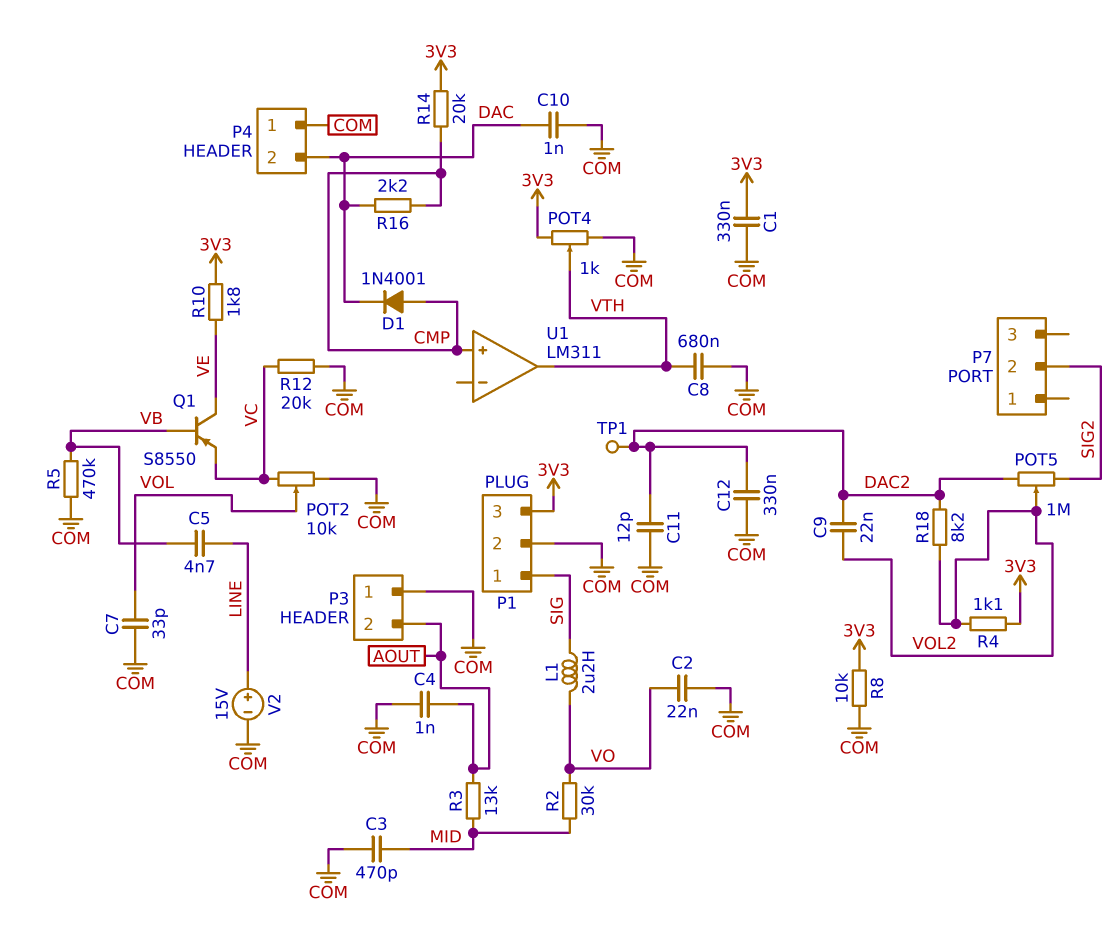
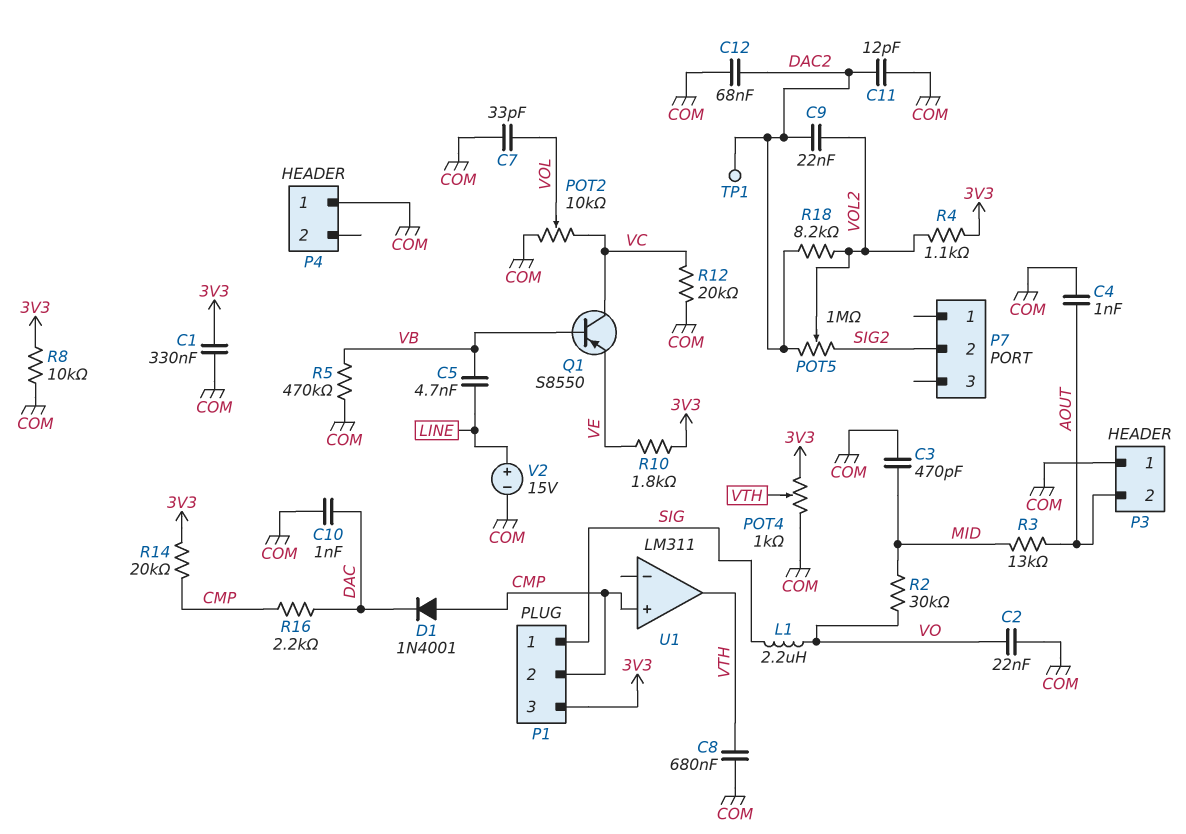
C12: 330nF (COM, DAC2) -> 68nF (COM, DAC2)
P1 pin 2: COM -> CMP
P4 pin 2: DAC -> none
Q1: PNP S8550 (B VB, C VE, E VC) -> PNP S8550 (B VB, C VC, E VE)

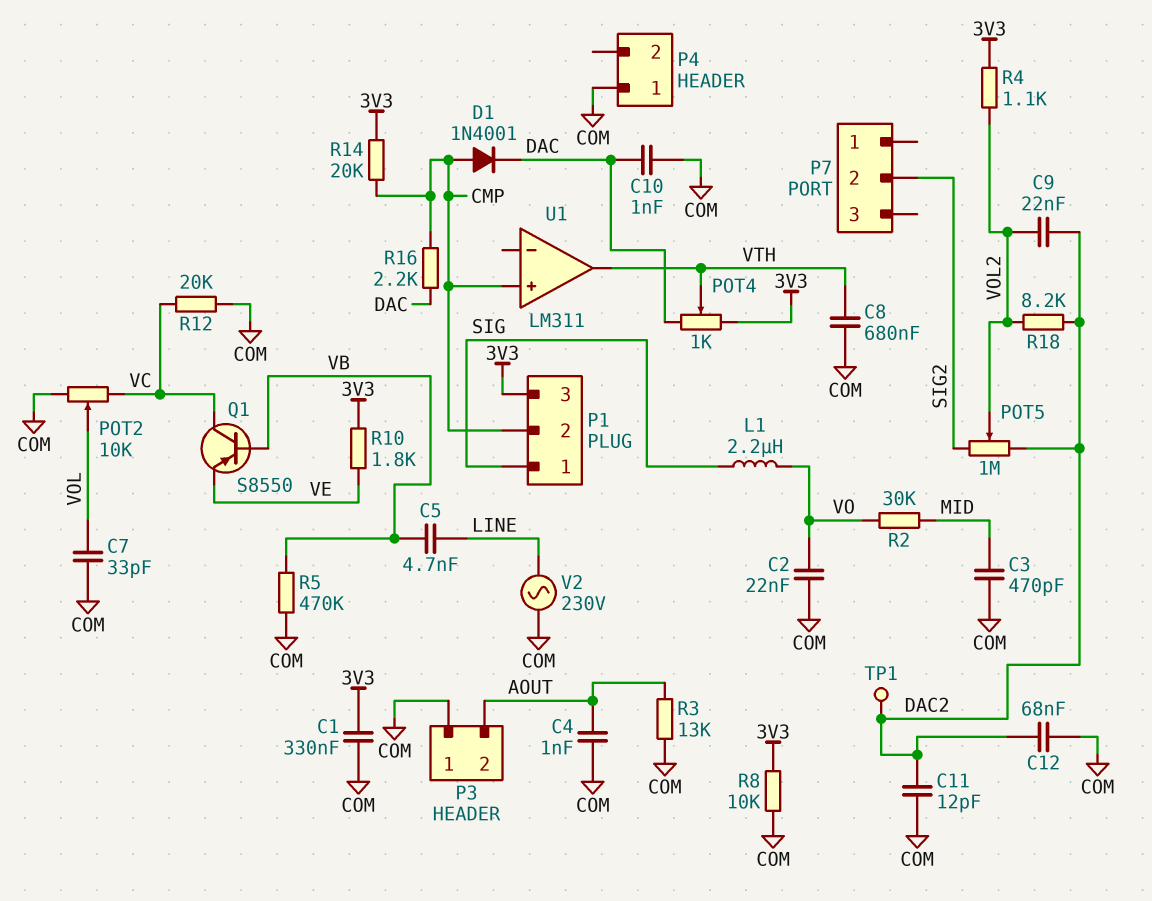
POT4: 1k (3V3, COM, wiper VTH) -> 1k (3V3, DAC, wiper VTH)
R3: 13k (AOUT, MID) -> 13k (AOUT, COM)
V2: 15V (plus LINE, minus COM) -> AC 230V (COM, LINE)

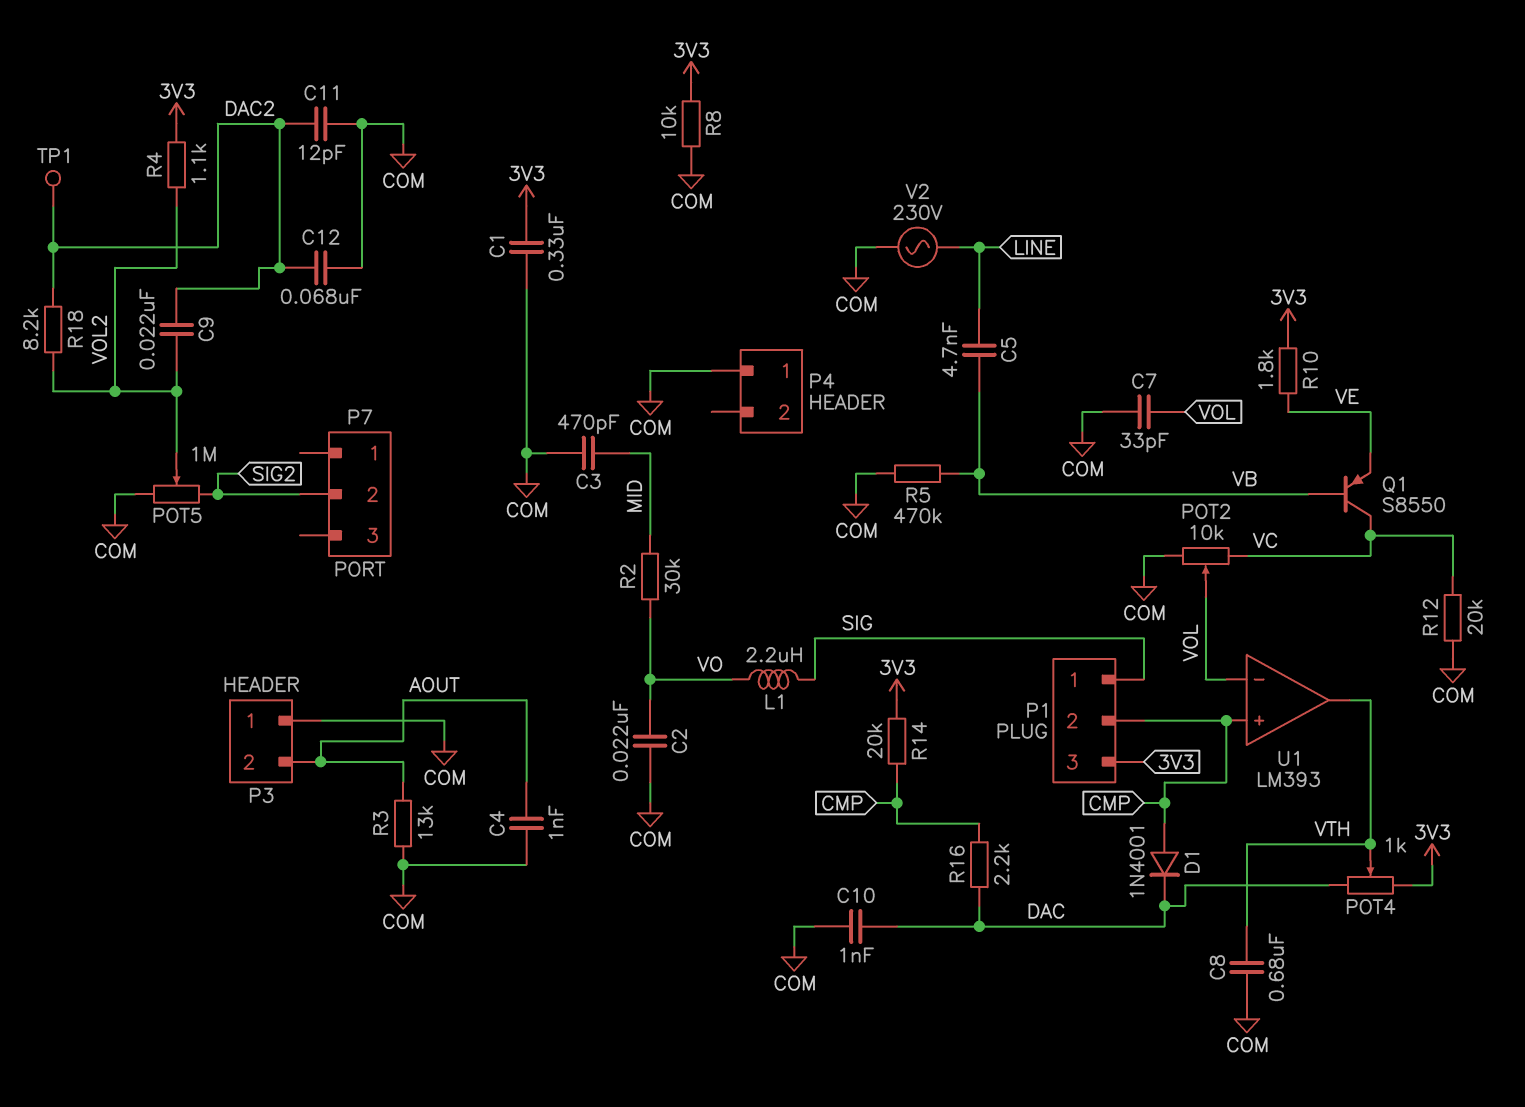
POT5: 1M (DAC2, SIG2, wiper VOL2) -> 1M (COM, SIG2, wiper VOL2)
U1: LM311 -> LM393
U1 pin in-: none -> VOL

